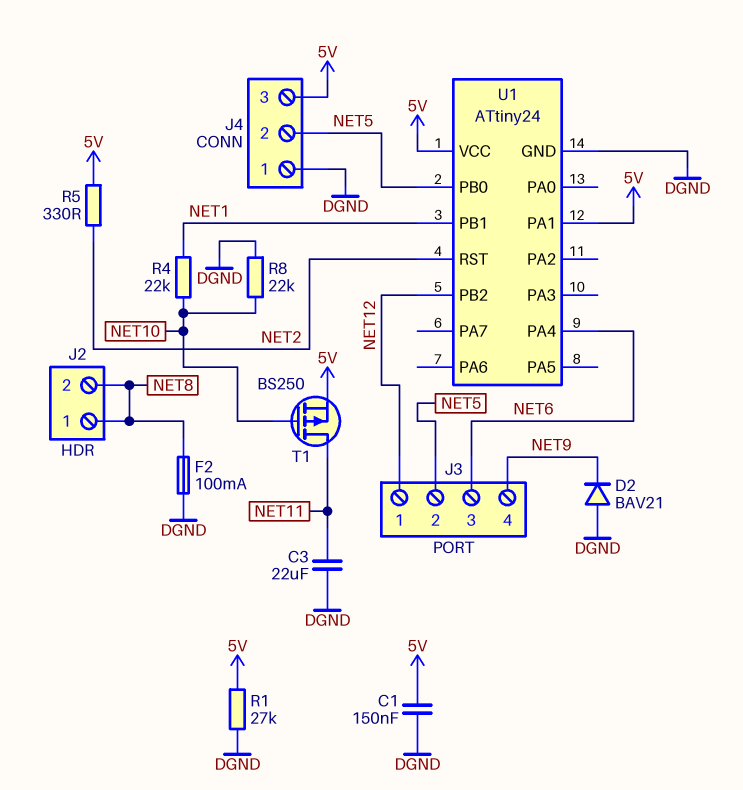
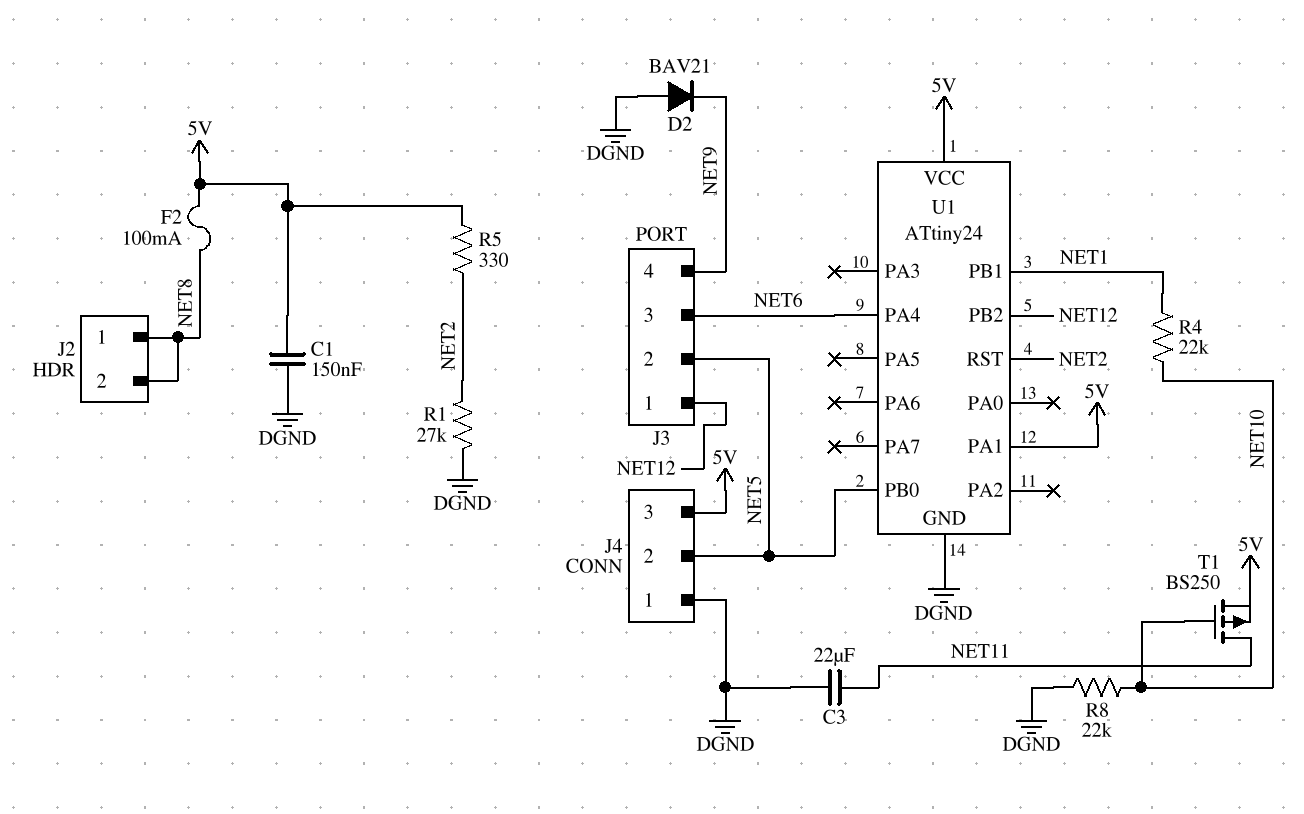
F2: 100mA (DGND, NET8) -> 100mA (5V, NET8)
R1: 27k (5V, DGND) -> 27k (DGND, NET2)

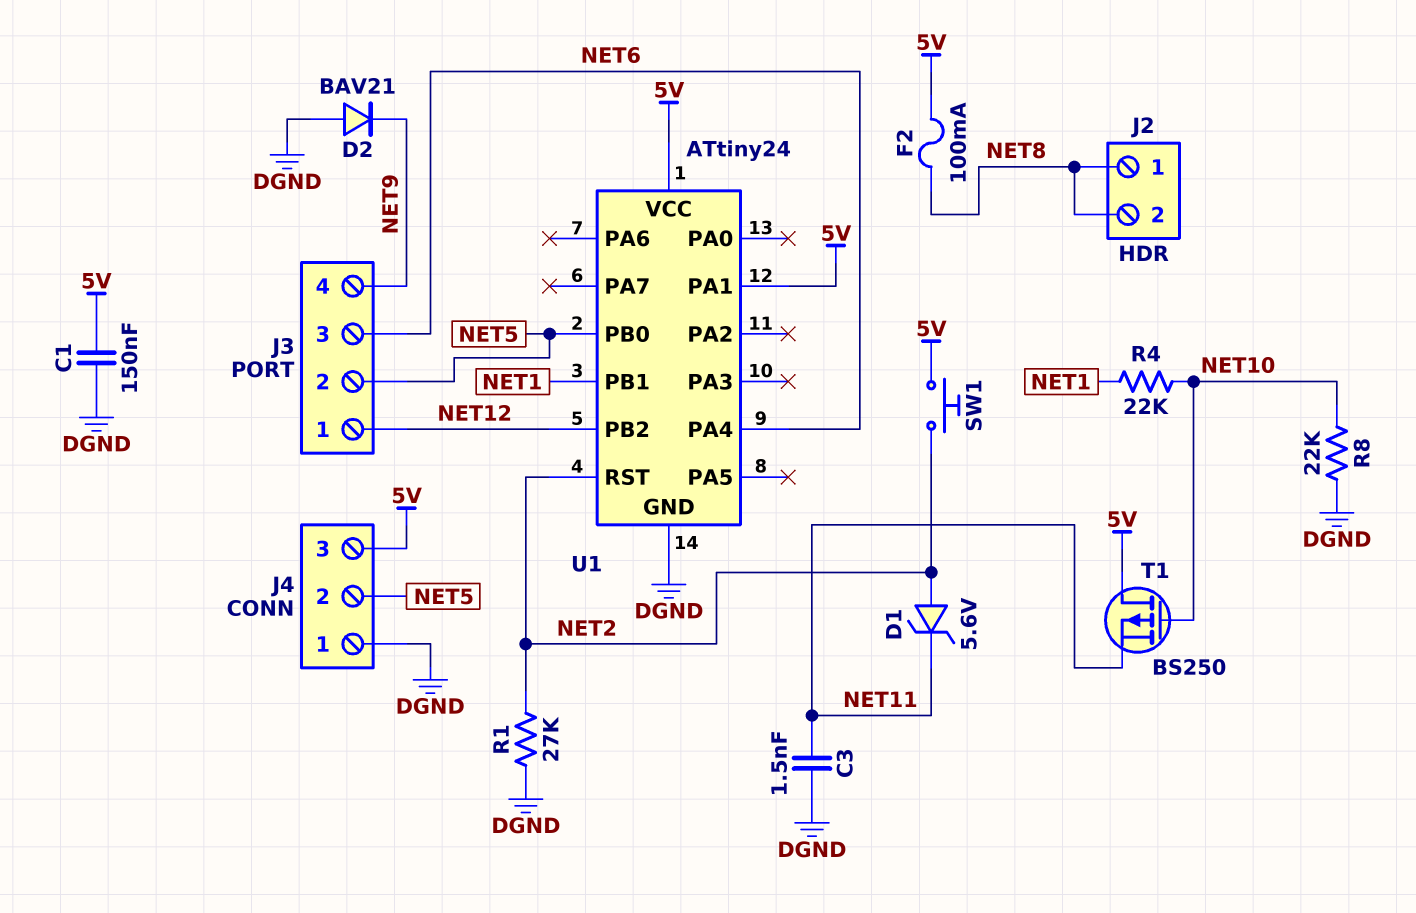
C3: 22uF (DGND, NET11) -> 1.5nF (DGND, NET11)
D1: none -> zener 5.6V (A NET2, K NET11)
R5: 330 (5V, NET2) -> none
SW1: none -> button (5V, NET2)
T1: PMOS BS250 (G NET10, D NET11, S 5V) -> PMOS BS250 (G NET10, D 5V, S NET11)

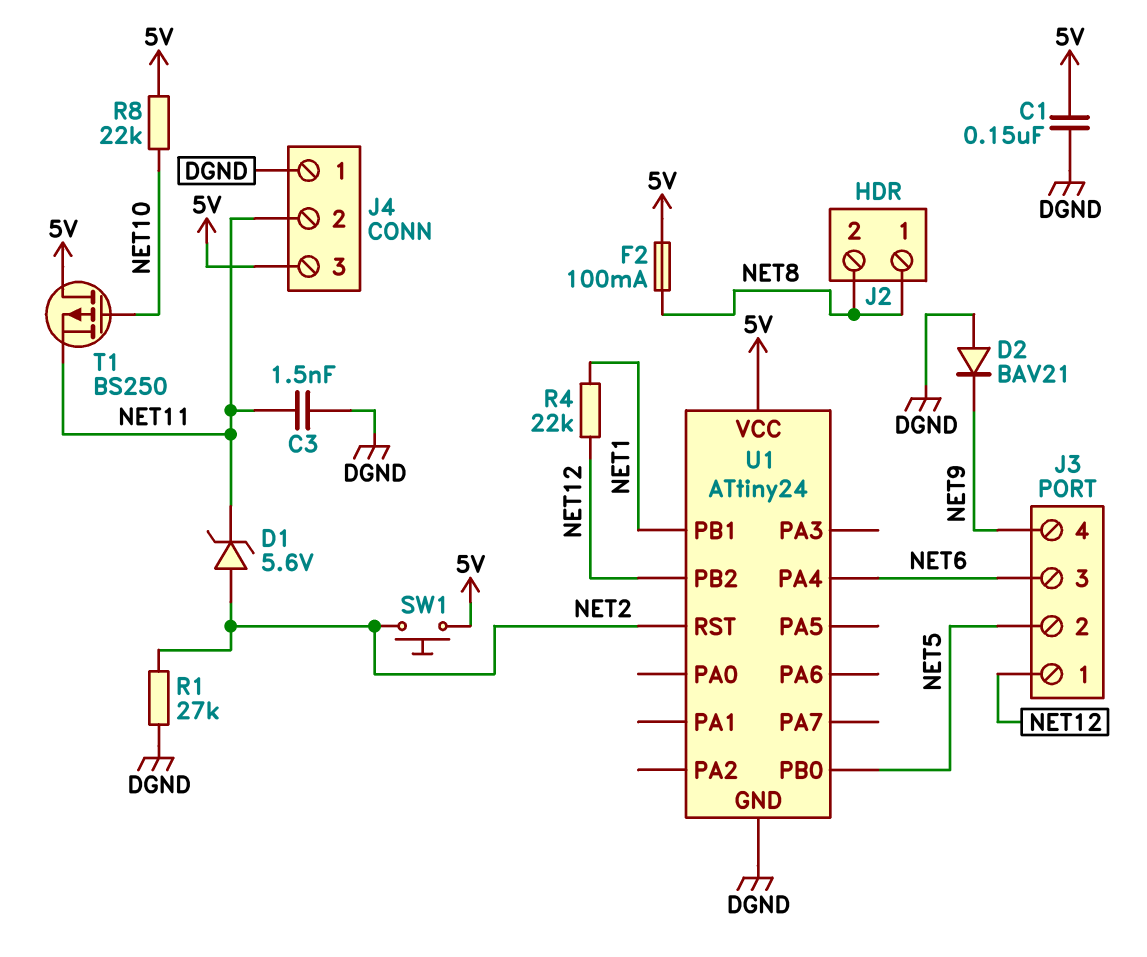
J4 pin 2: NET5 -> NET11
R4: 22k (NET1, NET10) -> 22k (NET1, NET12)
R8: 22k (DGND, NET10) -> 22k (5V, NET10)
U1 pin PA1: 5V -> none

